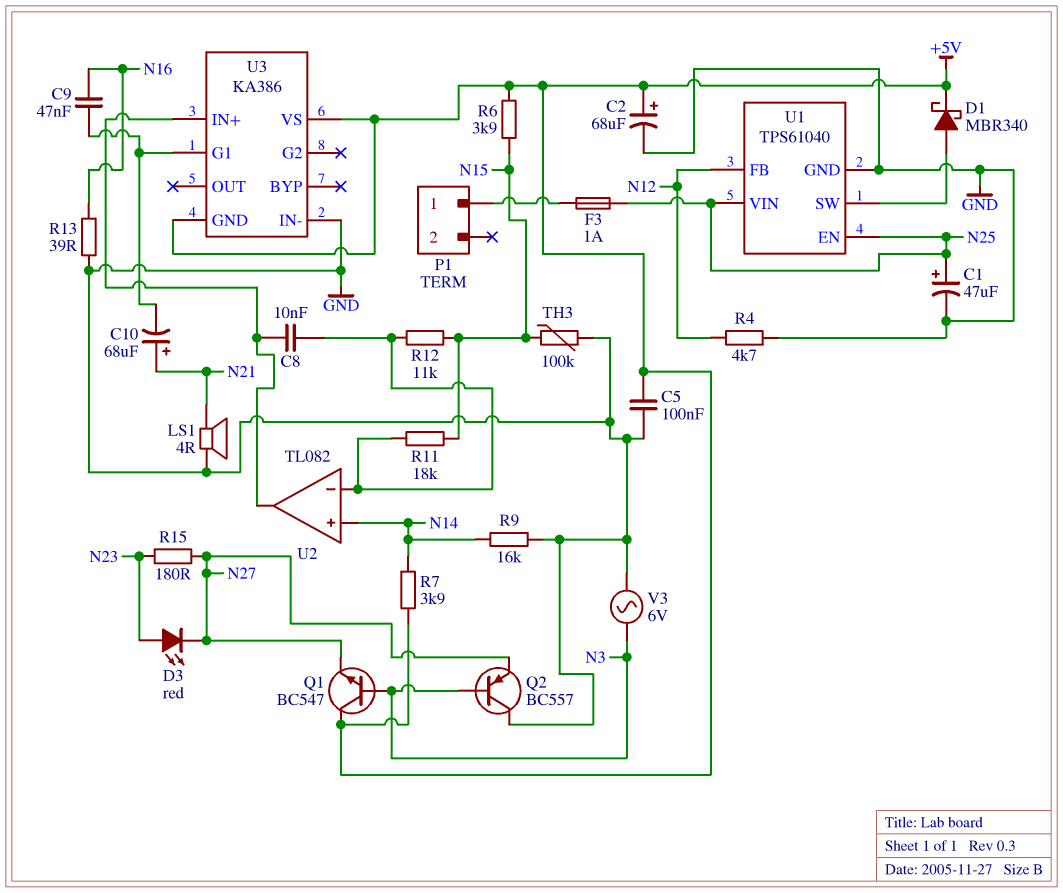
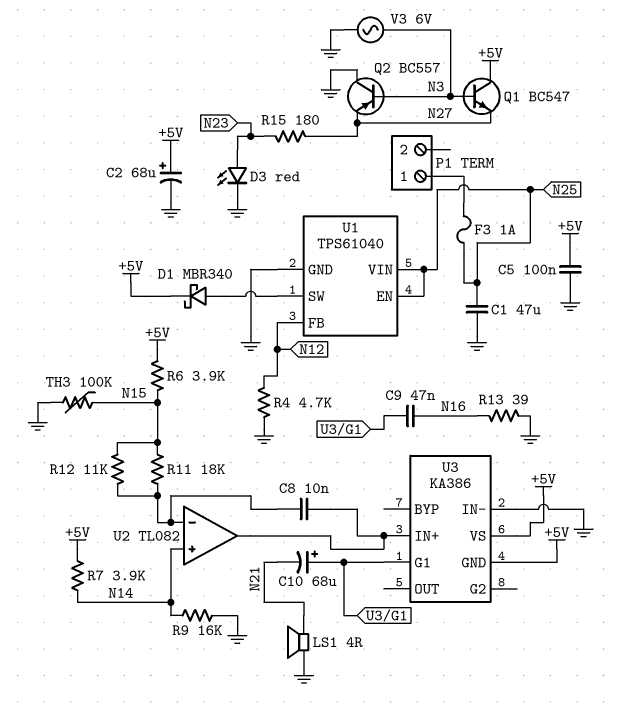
C1: 47uF (plus N25, minus GND) -> 47uF (GND, N25)
C10: 68uF (plus N21, minus U3/G1) -> 68uF (plus U3/G1, minus N21)
D3: LED red (A N23, K N27) -> LED red (A N23, K GND)

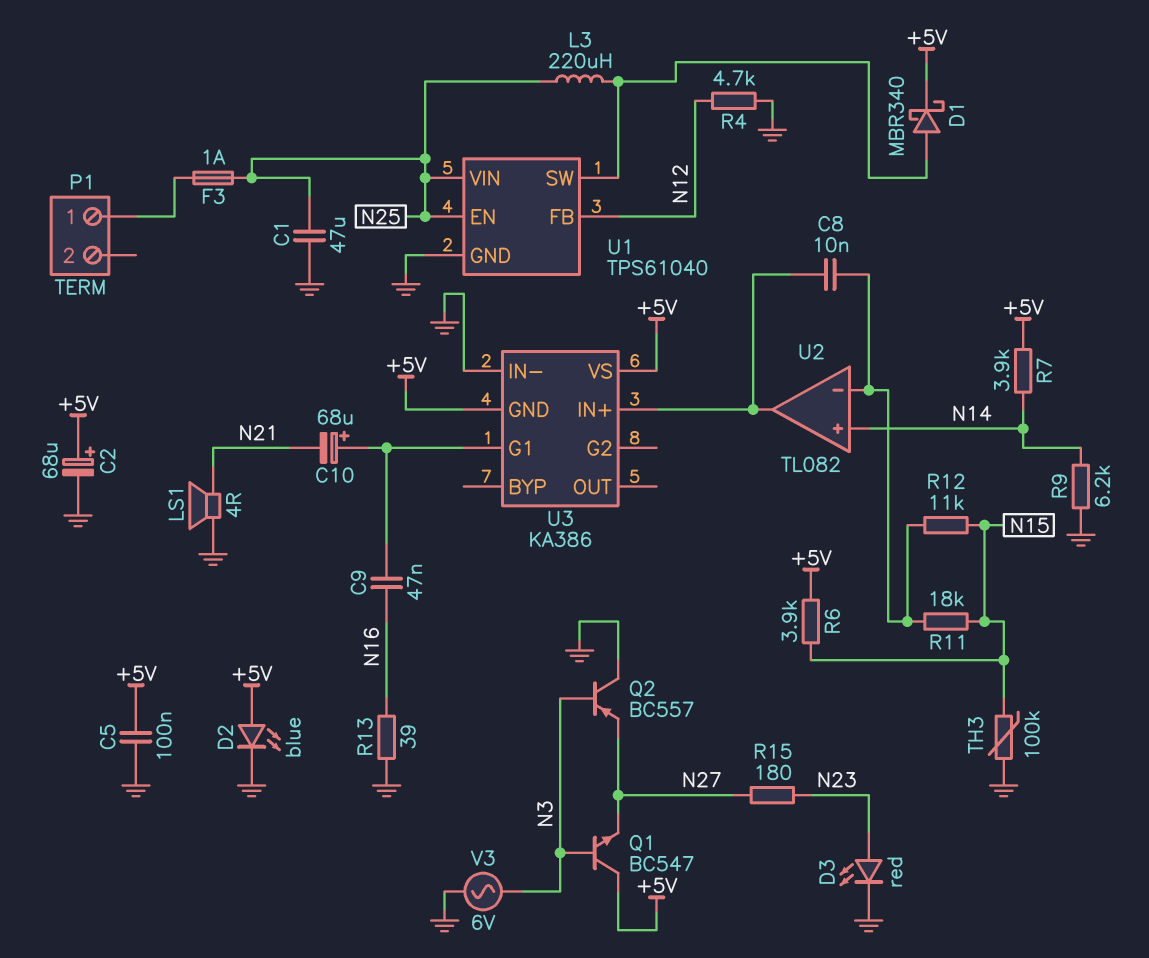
D2: none -> LED blue (A +5V, K GND)
L3: none -> 220uH (N25, U1/SW)
R9: 16k (GND, N14) -> 6.2k (GND, N14)

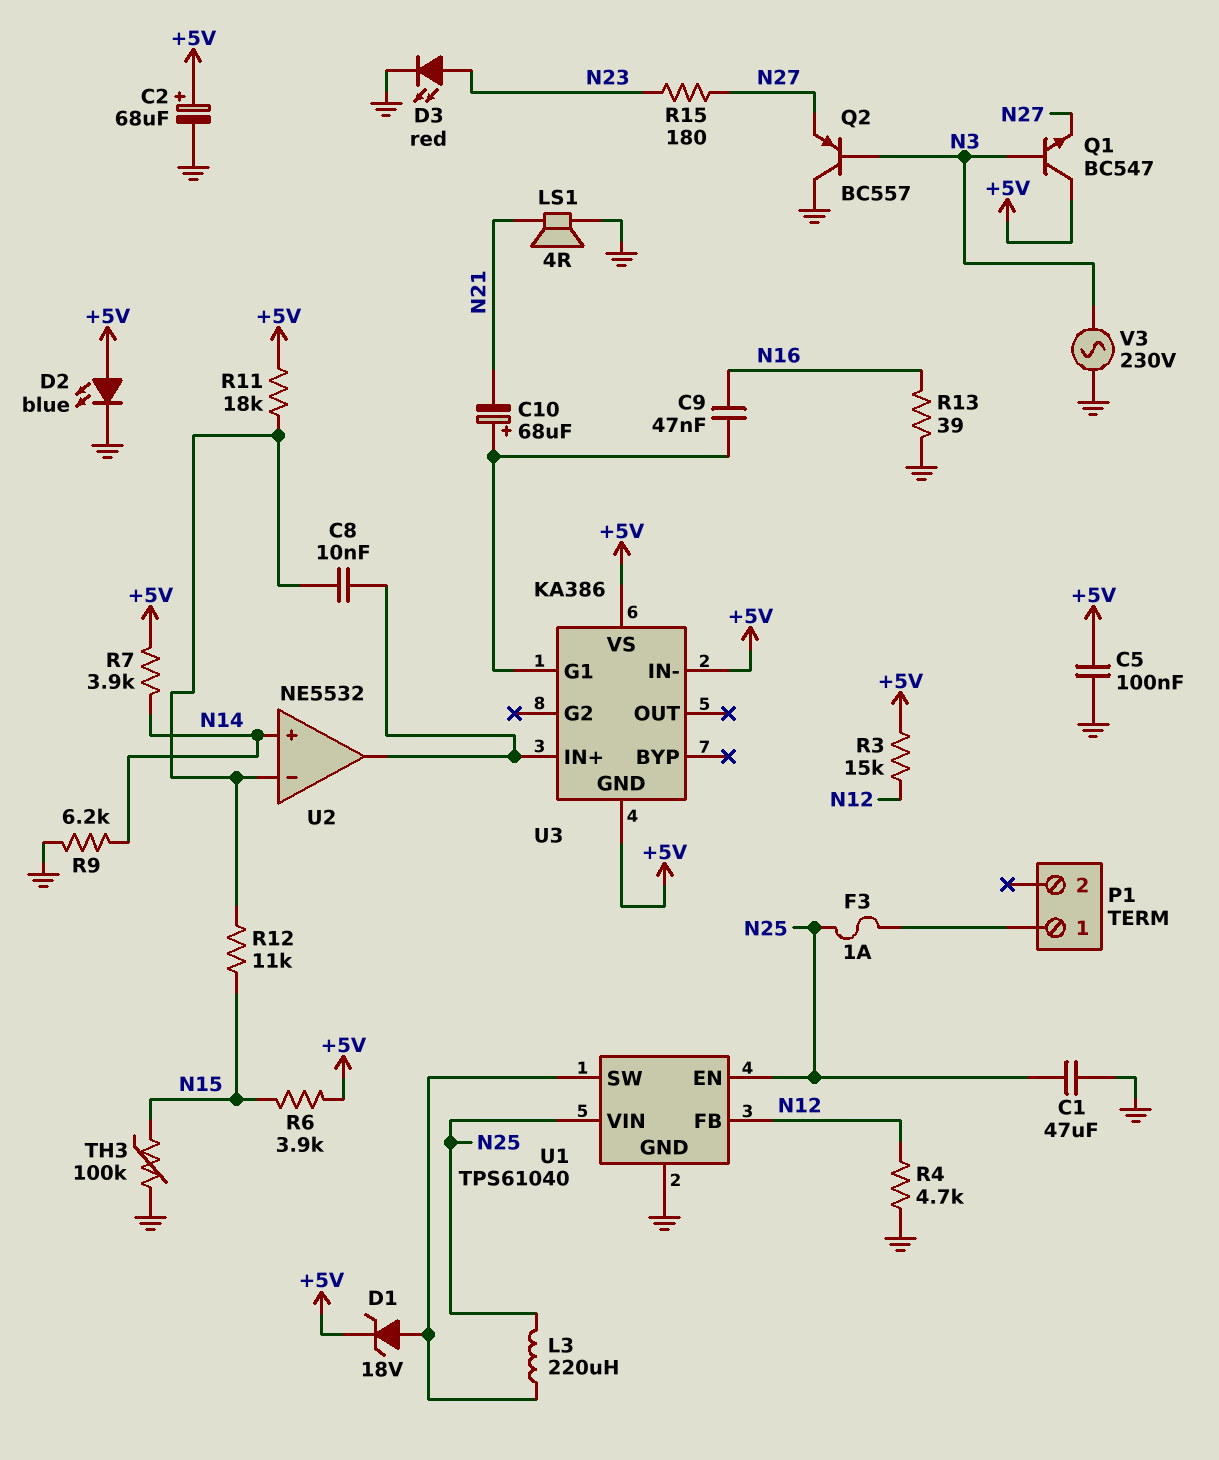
D1: schottky MBR340 (A U1/SW, K +5V) -> zener 18V (A U1/SW, K +5V)
R3: none -> 15k (+5V, N12)
R11: 18k (N15, U2/in-) -> 18k (+5V, U2/in-)
U2: TL082 -> NE5532
U3 pin IN-: GND -> +5V
V3: AC 6V (GND, N3) -> AC 230V (GND, N3)

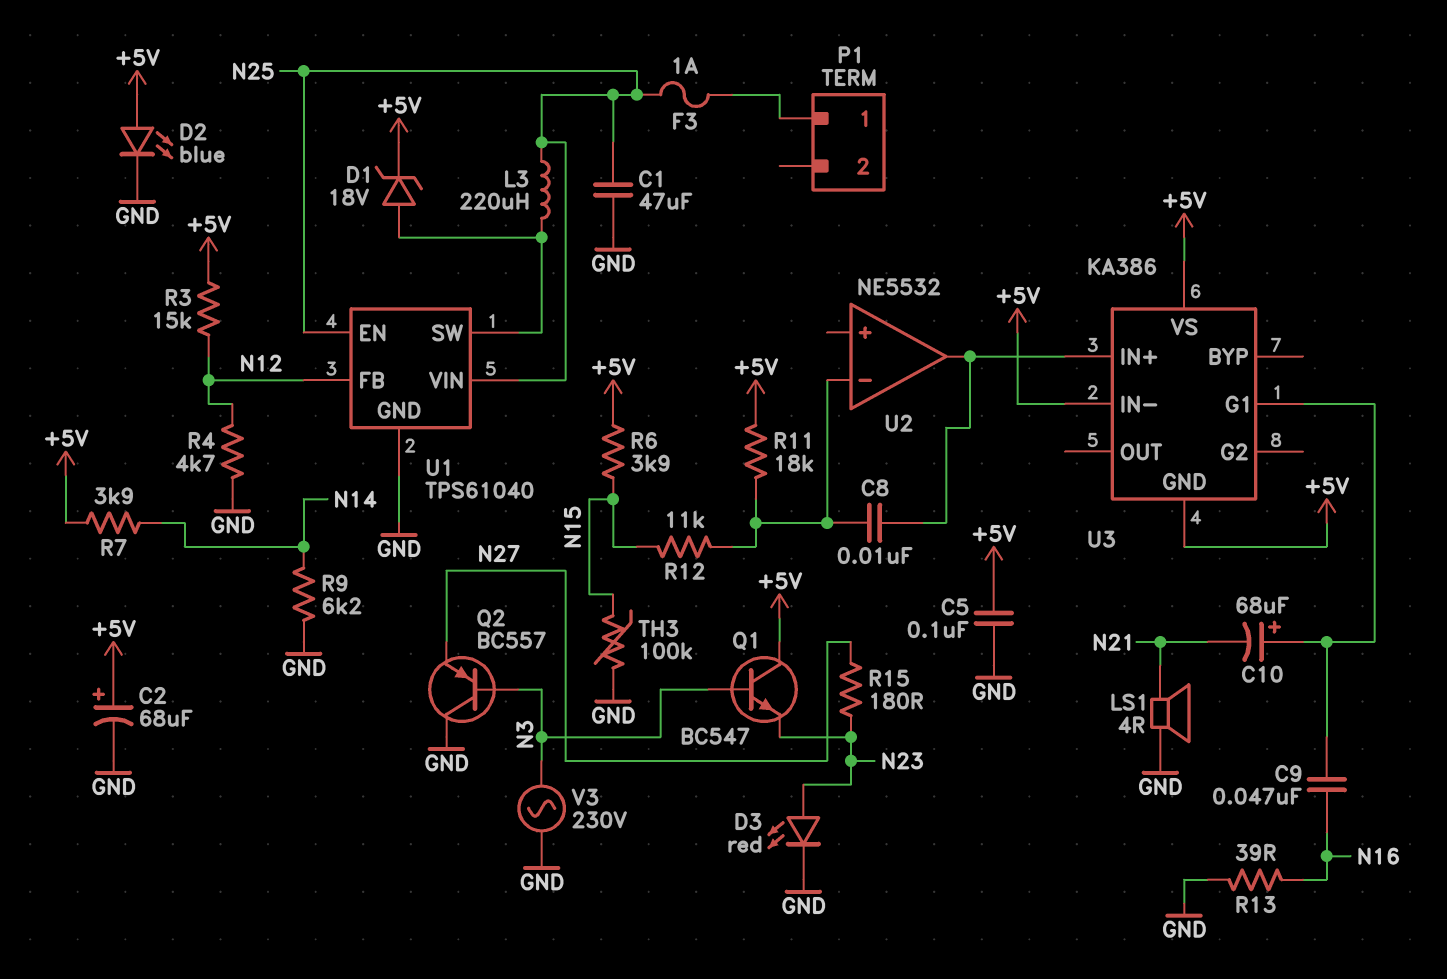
Q1: NPN BC547 (B N3, C +5V, E N27) -> NPN BC547 (B N3, C +5V, E N23)
U2 pin in+: N14 -> none

